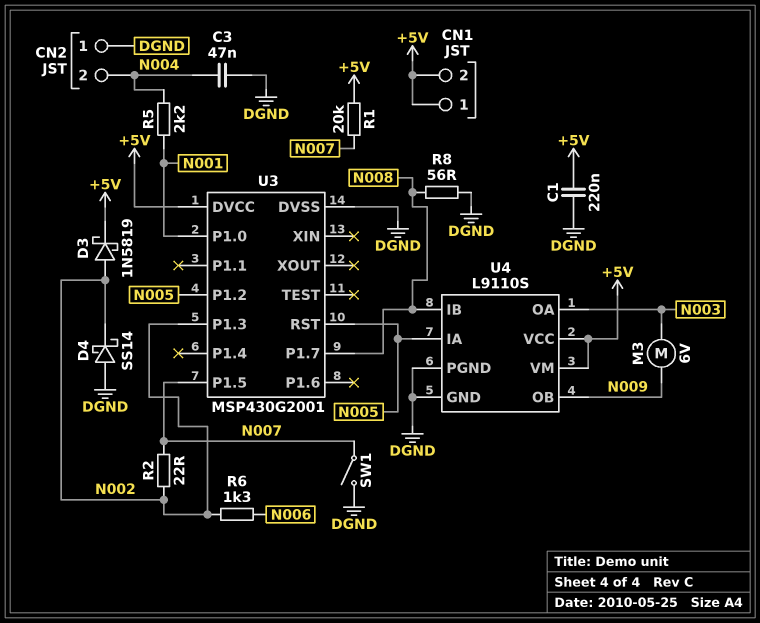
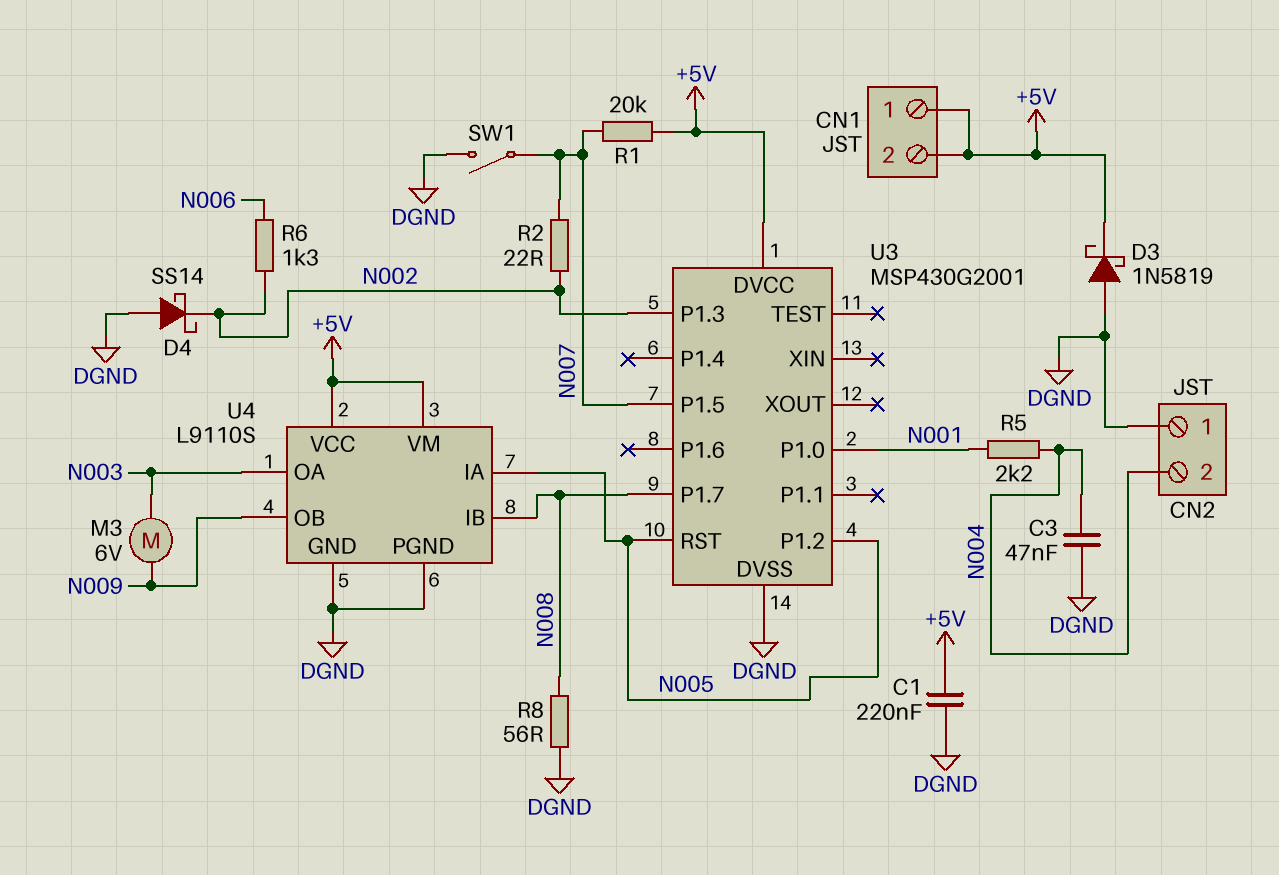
D3: schottky 1N5819 (A N002, K +5V) -> schottky 1N5819 (A DGND, K +5V)

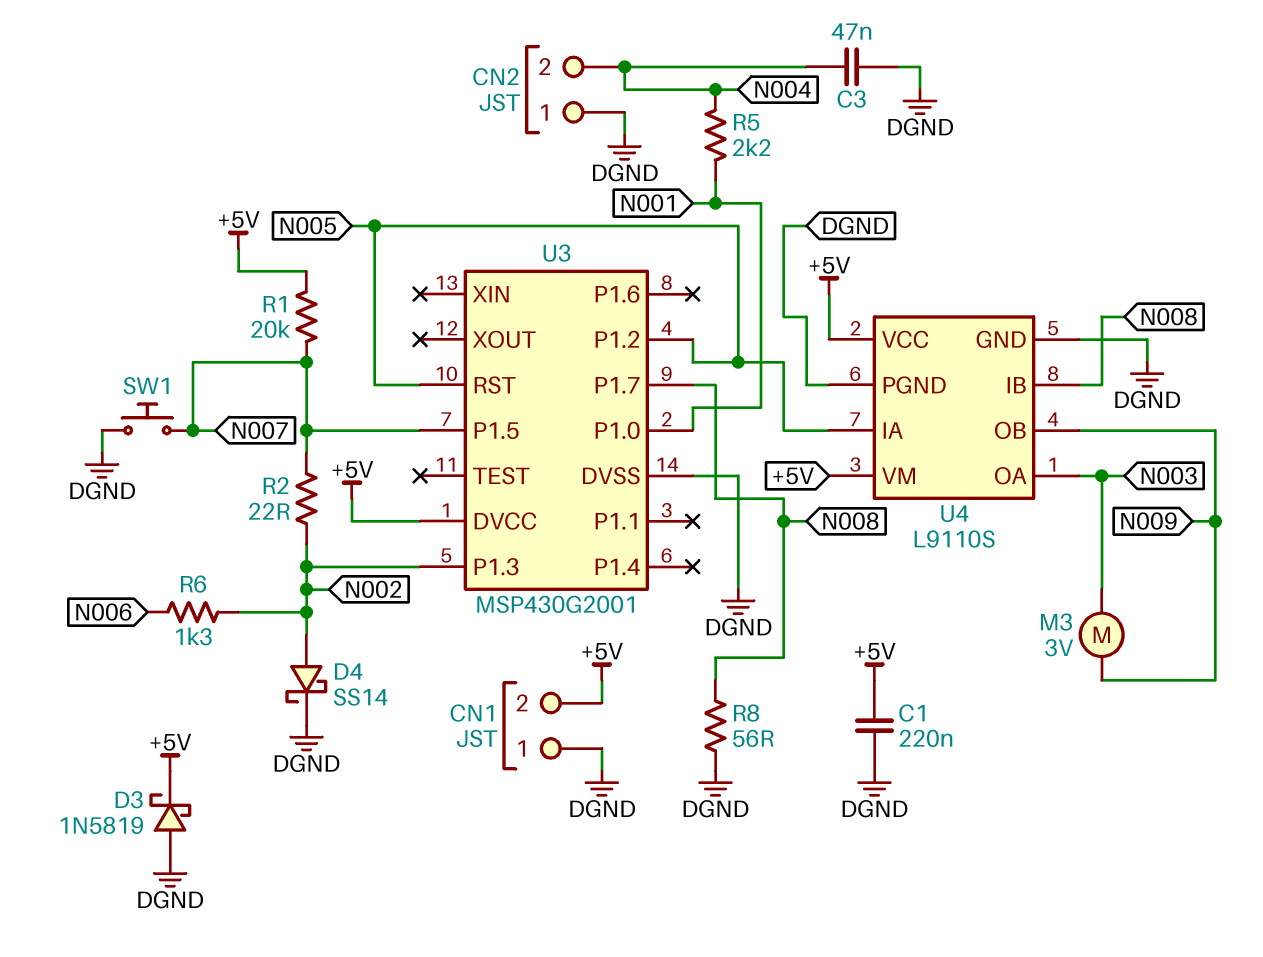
CN1 pin 1: +5V -> DGND
D4: schottky SS14 (A DGND, K N002) -> schottky SS14 (A N002, K DGND)
M3: motor 6V (N003, N009) -> motor 3V (N003, N009)
SW1: switch (DGND, N007) -> button (DGND, N007)

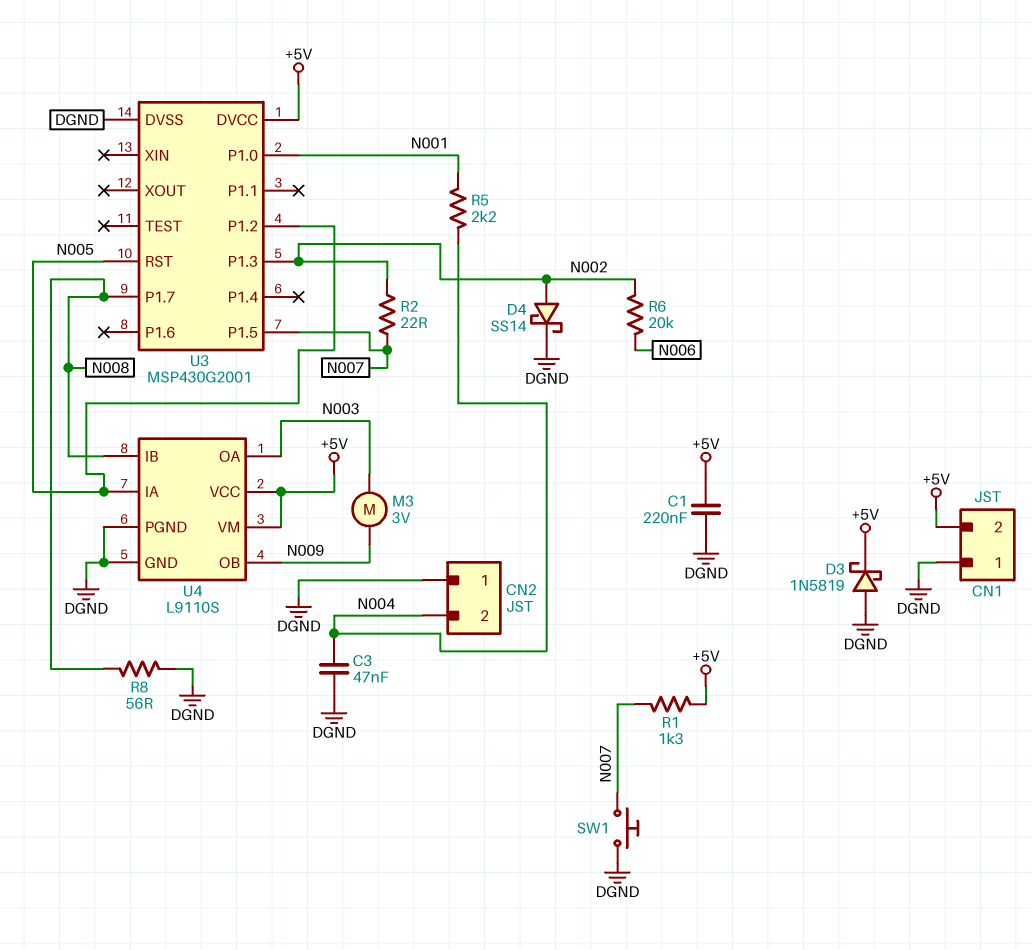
R1: 20k (+5V, N007) -> 1.3k (+5V, N007)
R6: 1.3k (N002, N006) -> 20k (N002, N006)

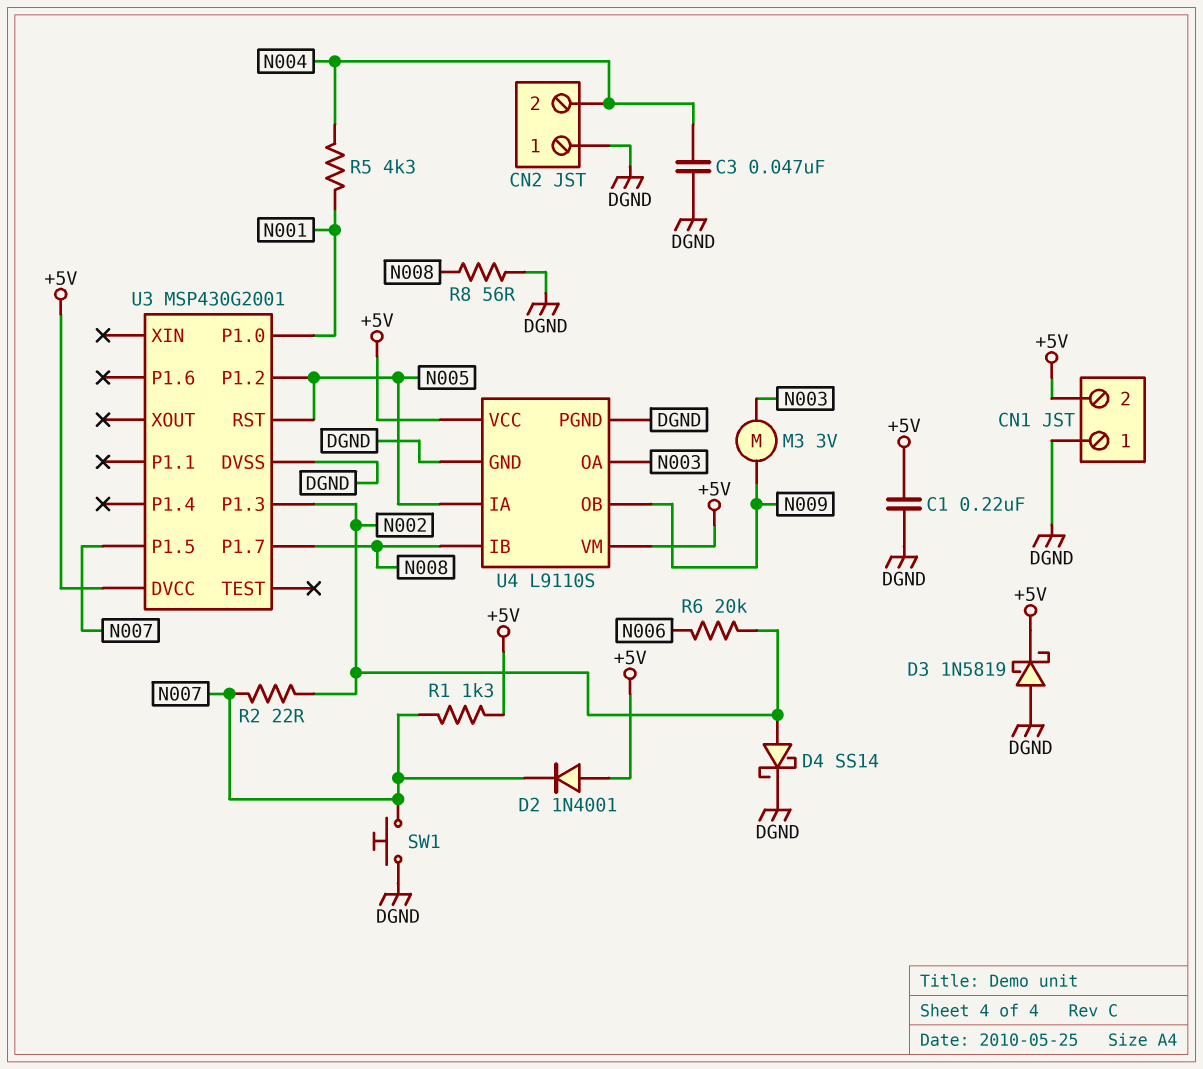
D2: none -> diode 1N4001 (A +5V, K N007)
R5: 2.2k (N001, N004) -> 4.3k (N001, N004)

